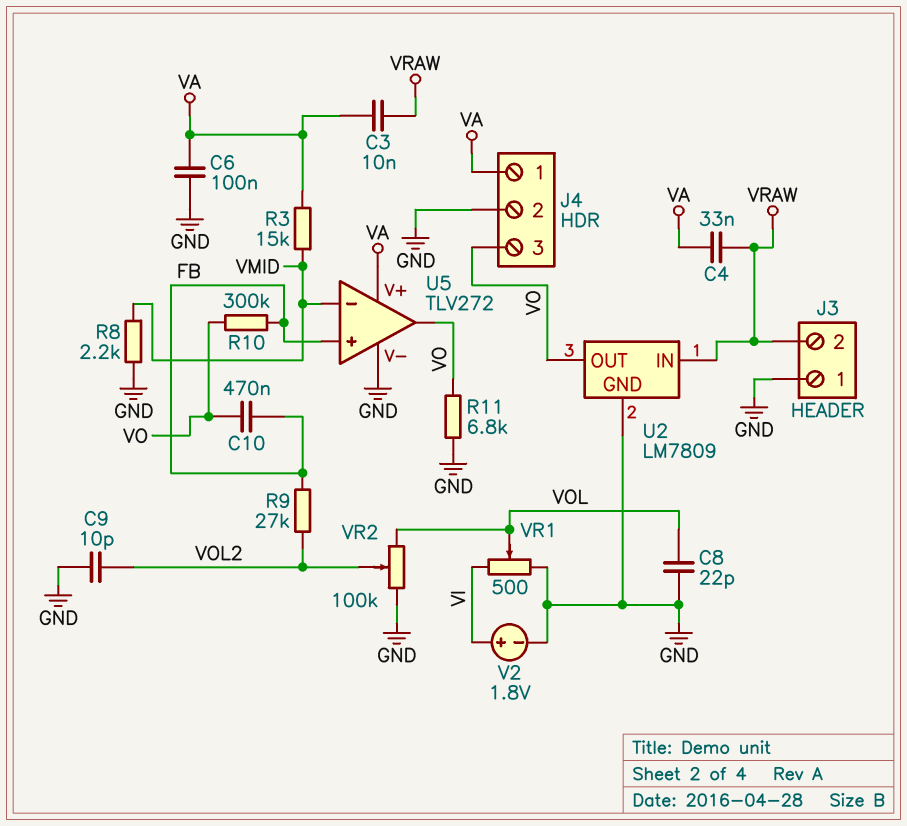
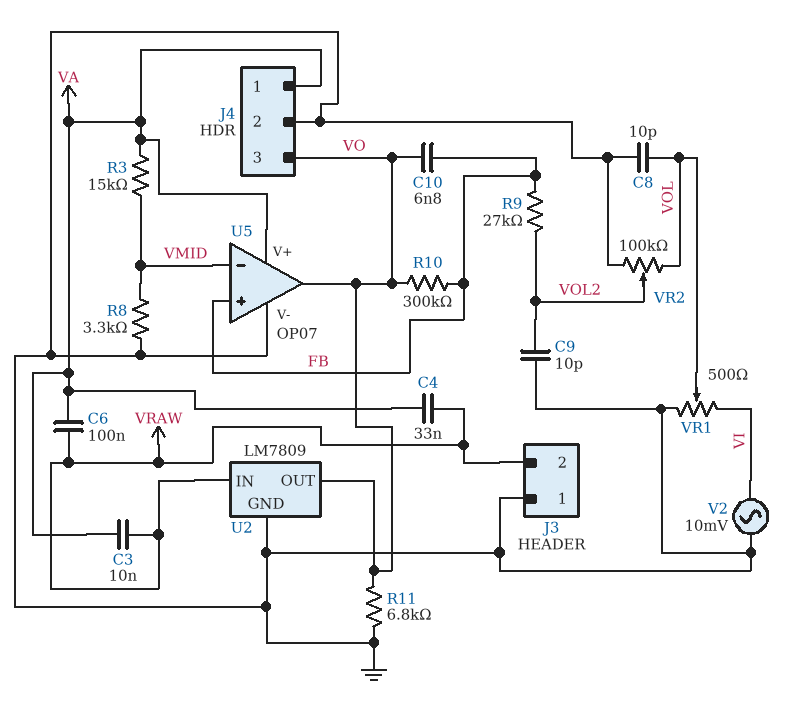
C6: 100nF (GND, VA) -> 100nF (VA, VRAW)
C8: 22pF (GND, VOL) -> 10pF (GND, VOL)
C10: 470nF (FB, VO) -> 6.8nF (FB, VO)
R8: 2.2k (GND, VMID) -> 3.3k (GND, VMID)
U5: TLV272 -> OP07
V2: 1.8V (plus VI, minus GND) -> AC 10mV (GND, VI)

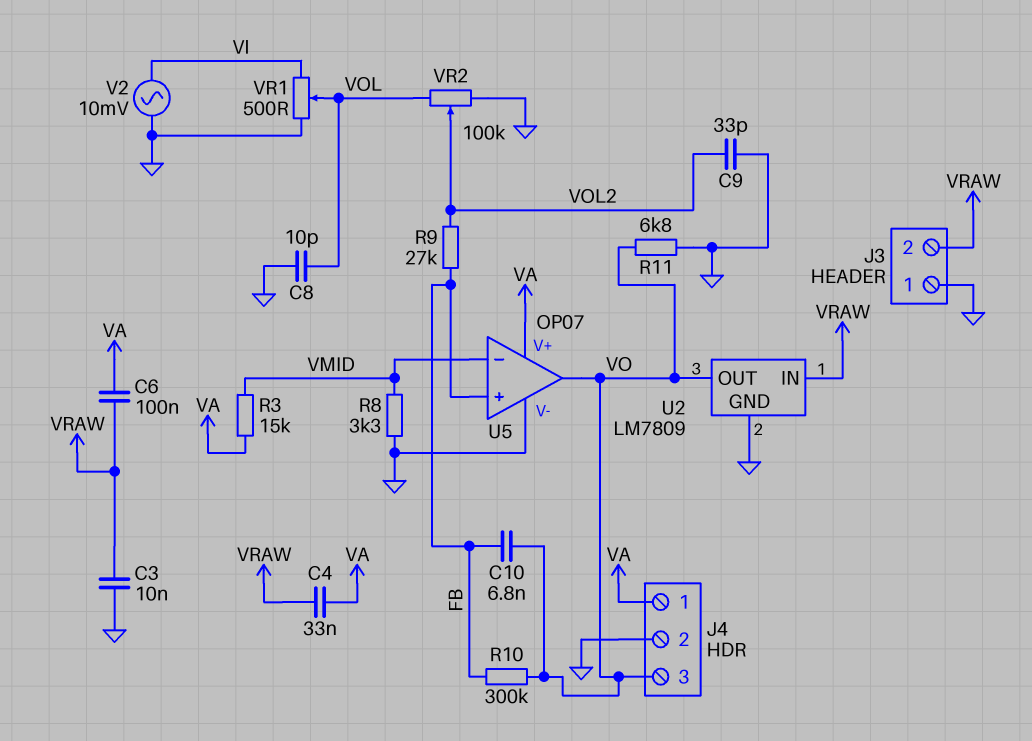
C3: 10nF (VA, VRAW) -> 10nF (GND, VRAW)
C9: 10pF (GND, VOL2) -> 33pF (GND, VOL2)

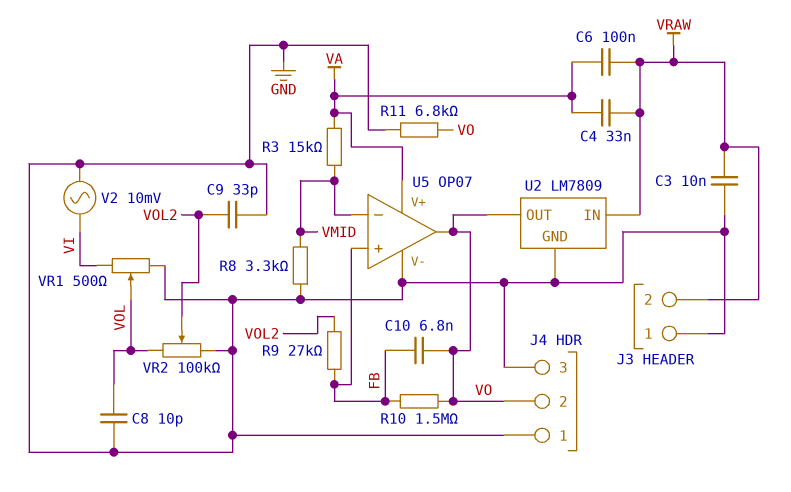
J4 pin 1: VA -> GND
J4 pin 2: GND -> VO
J4 pin 3: VO -> GND
R10: 300k (FB, VO) -> 1.5M (FB, VO)

